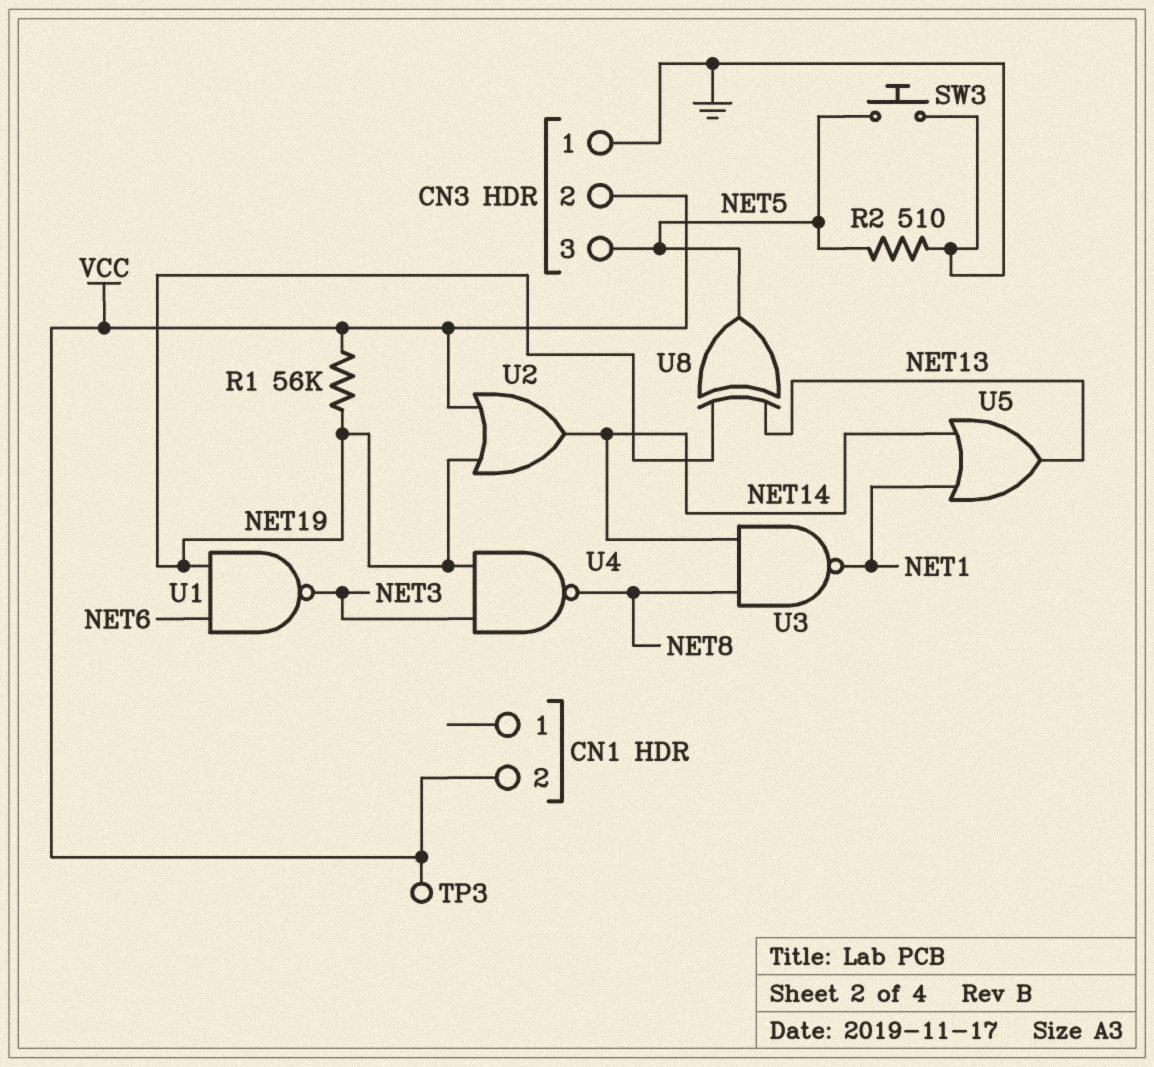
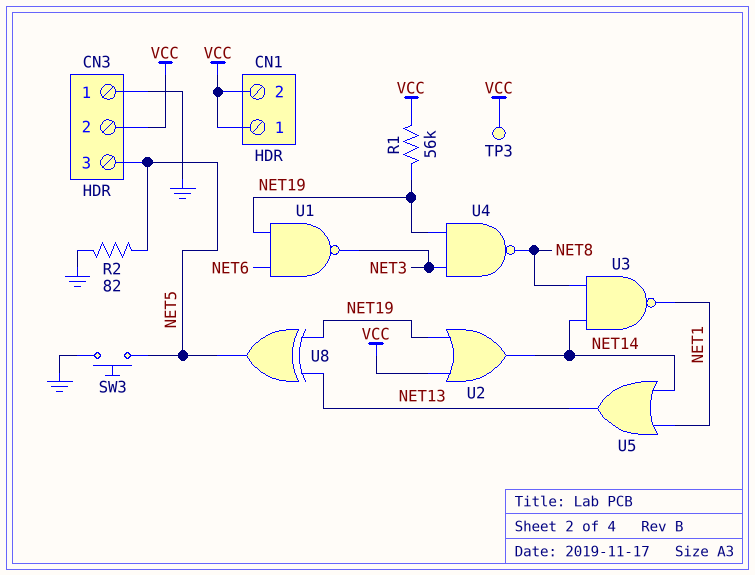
CN1 pin 1: none -> VCC
R2: 510 (GND, NET5) -> 82 (GND, NET5)

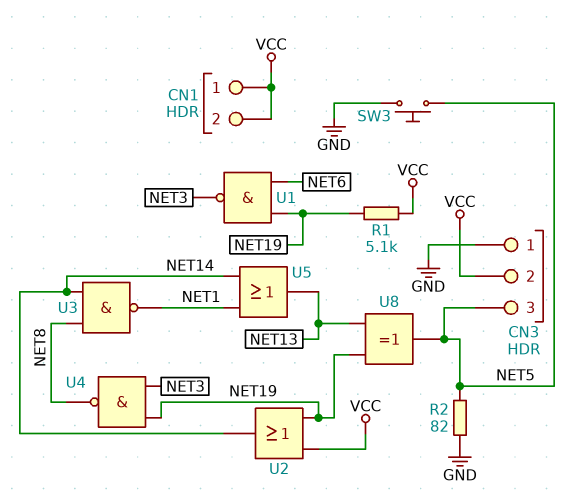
R1: 56k (NET19, VCC) -> 5.1k (NET19, VCC)
TP3: test point (VCC) -> none

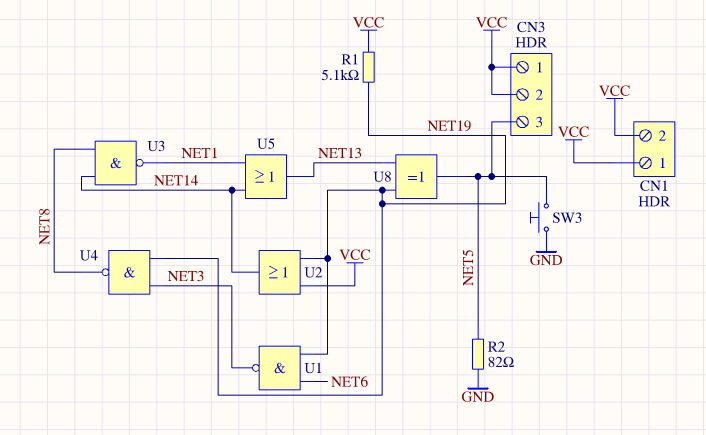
CN3 pin 1: GND -> VCC

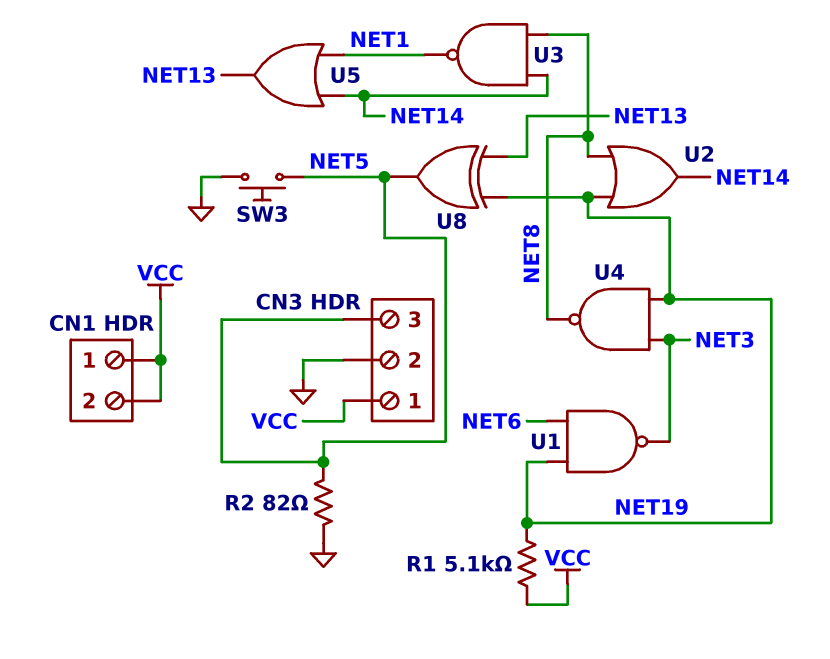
CN3 pin 2: VCC -> GND
U2: OR (in NET19, in VCC, out NET14) -> OR (in NET8, in NET19, out NET14)

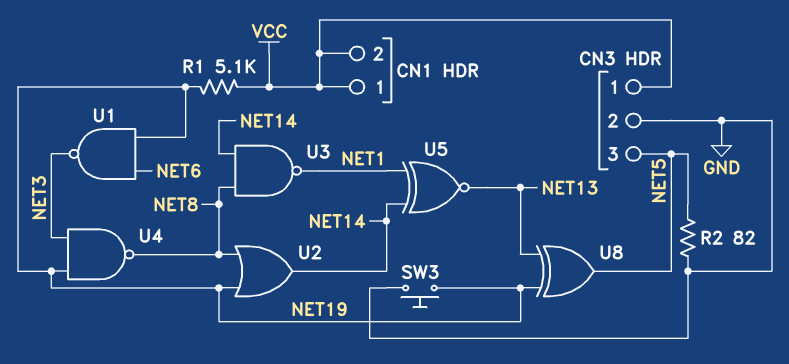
SW3: button (GND, NET5) -> button (GND, NET19)
U5: OR (in NET1, in NET14, out NET13) -> XNOR (in NET1, in NET14, out NET13)

